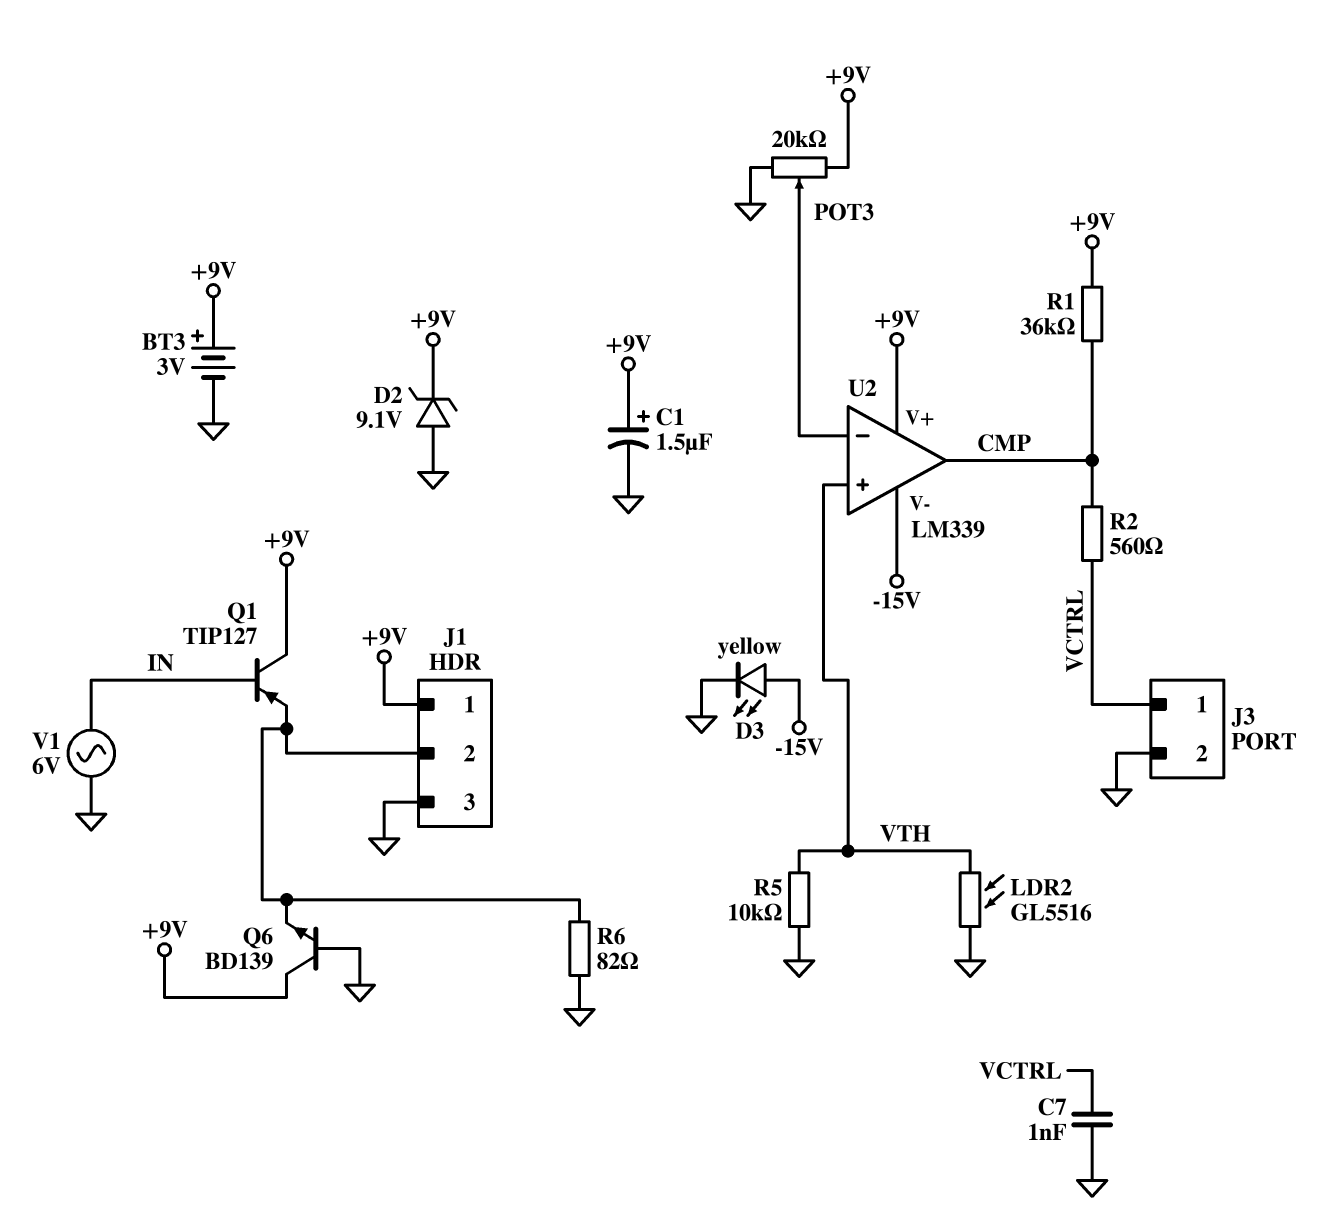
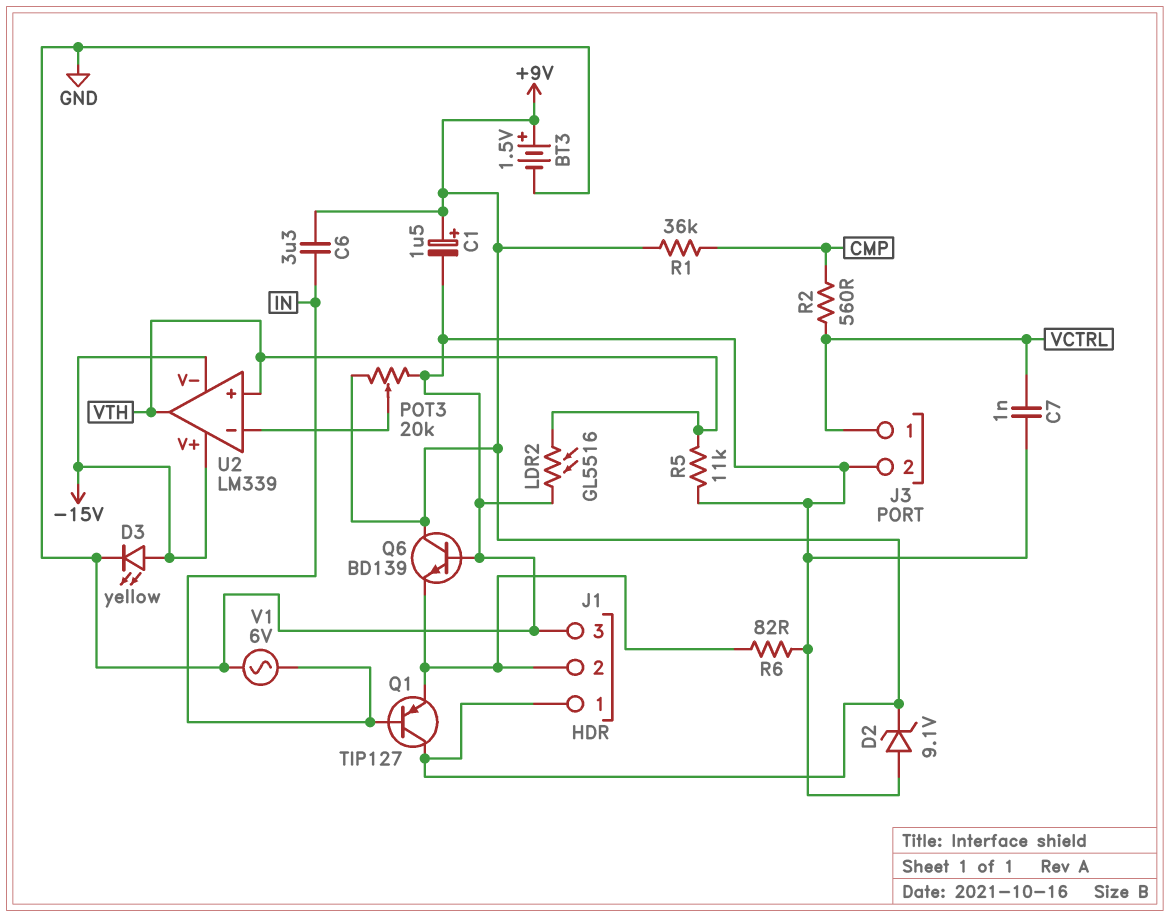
BT3: 3V (plus +9V, minus GND) -> 1.5V (plus +9V, minus GND)
C6: none -> 3.3uF (+9V, IN)
R5: 10k (GND, VTH) -> 11k (GND, VTH)
U2 pin V+: +9V -> -15V
U2 pin out: CMP -> VTH

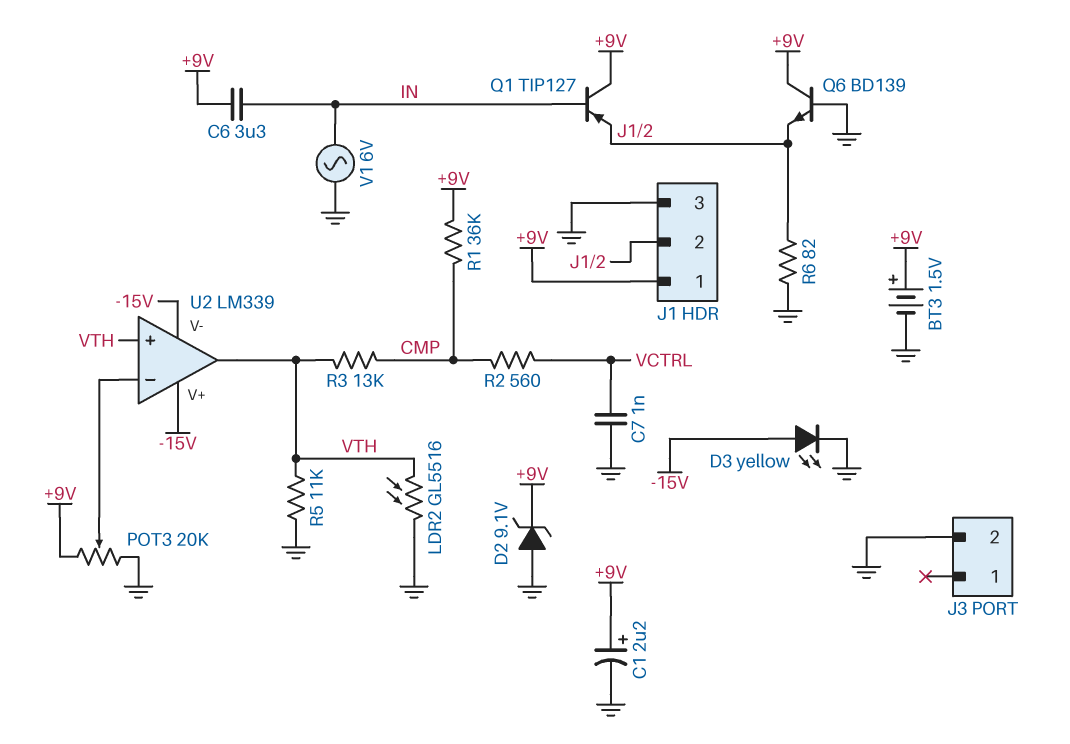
C1: 1.5uF (plus +9V, minus GND) -> 2.2uF (plus +9V, minus GND)
J3 pin 1: VCTRL -> none
R3: none -> 13k (CMP, VTH)

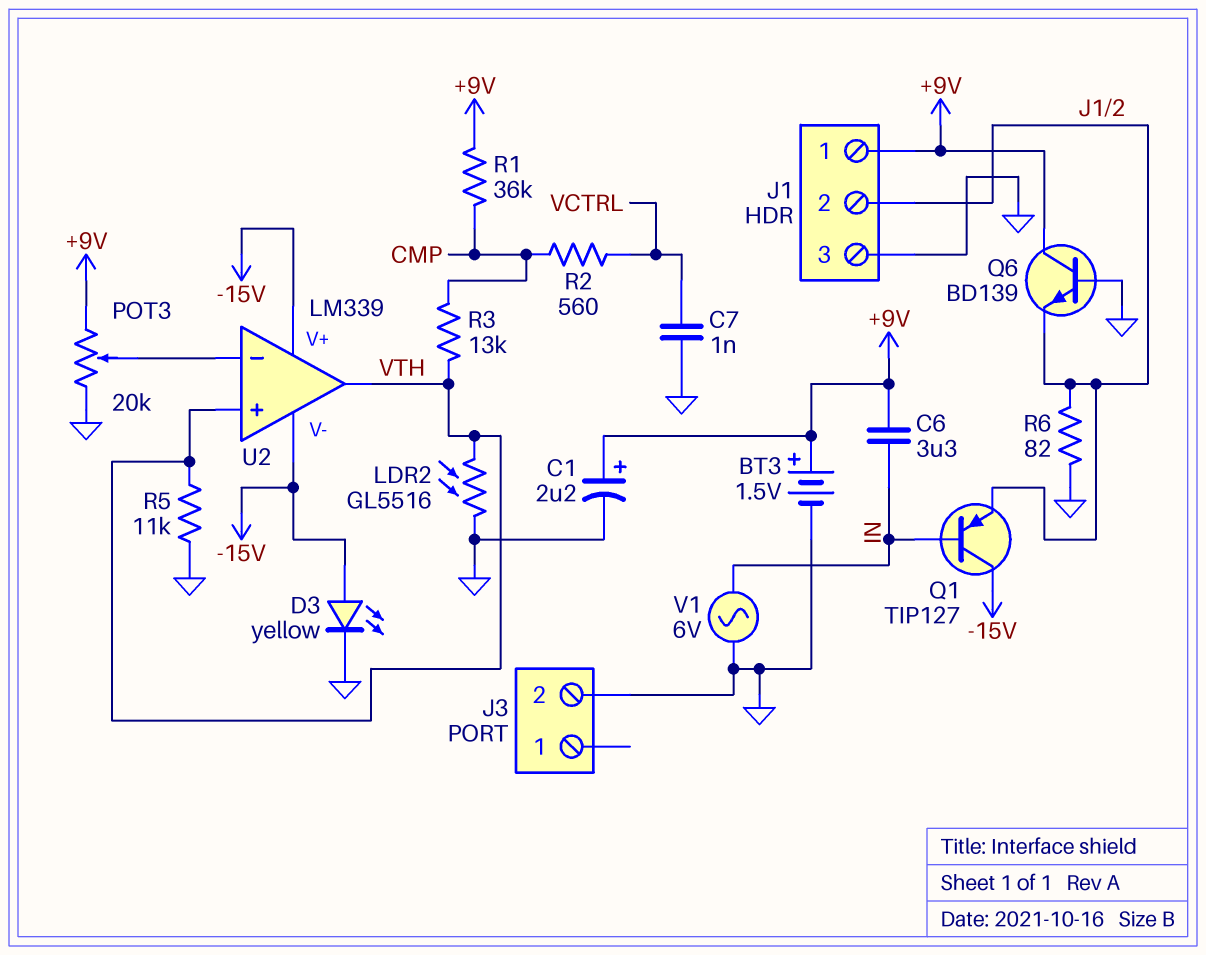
D2: zener 9.1V (A GND, K +9V) -> none
Q1: PNP TIP127 (B IN, C +9V, E J1/2) -> PNP TIP127 (B IN, C -15V, E J1/2)

